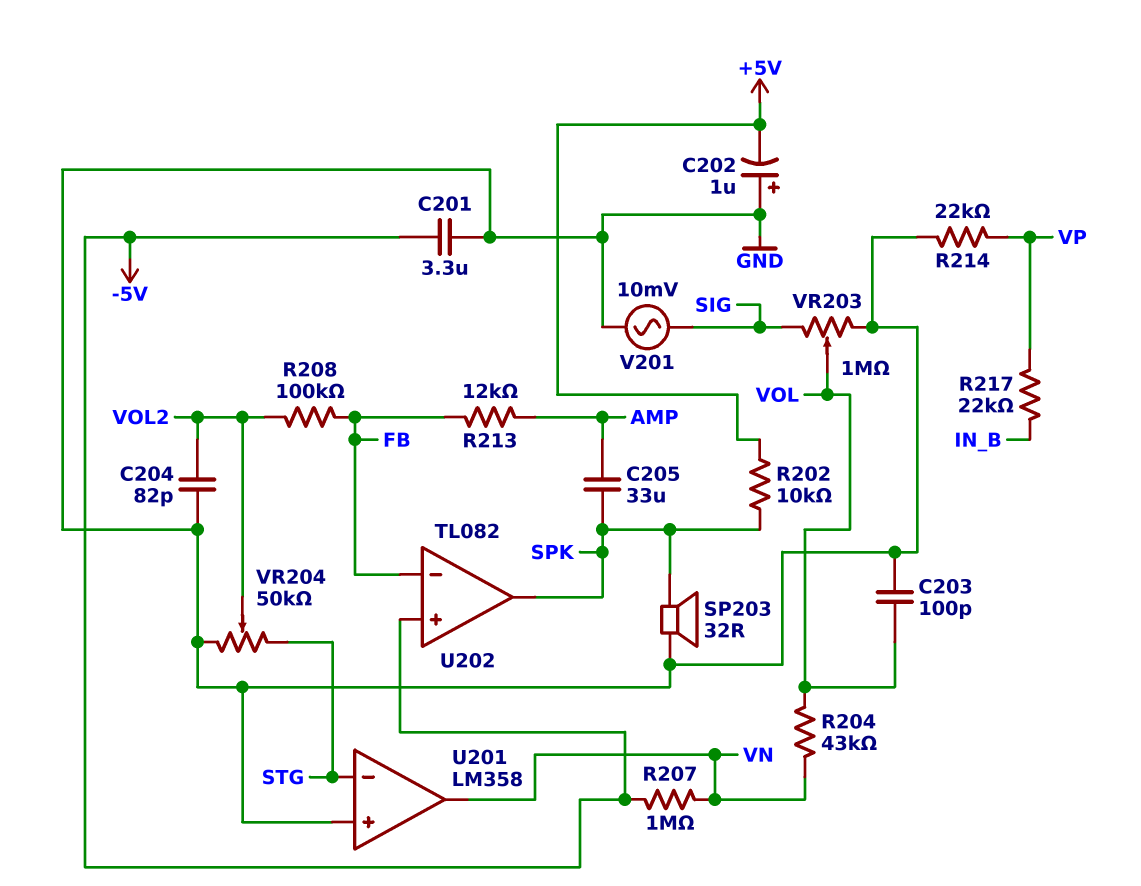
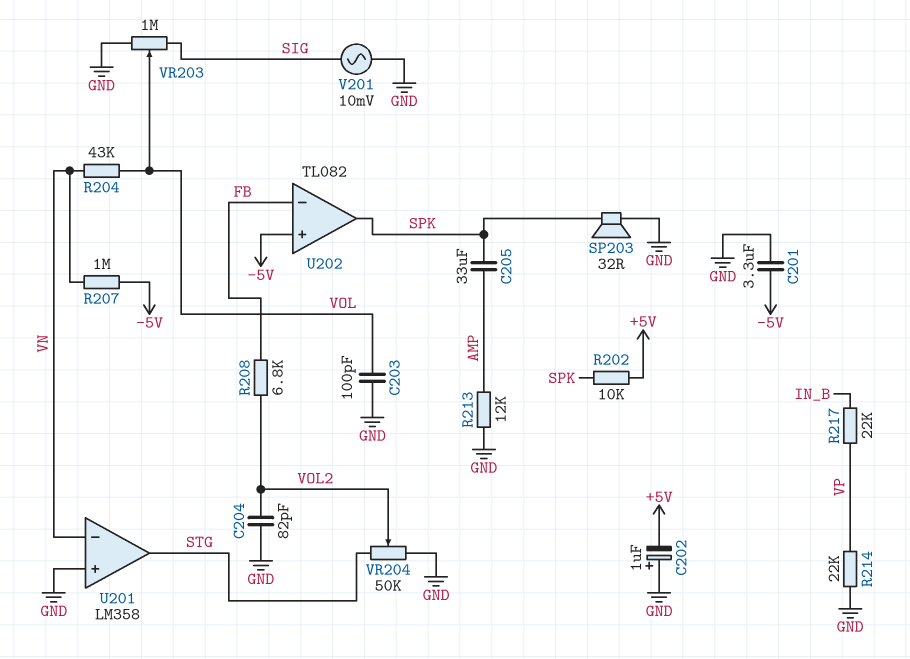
R208: 100k (FB, VOL2) -> 6.8k (FB, VOL2)
R213: 12k (AMP, FB) -> 12k (AMP, GND)
U201 pin in-: STG -> VN
U201 pin out: VN -> STG

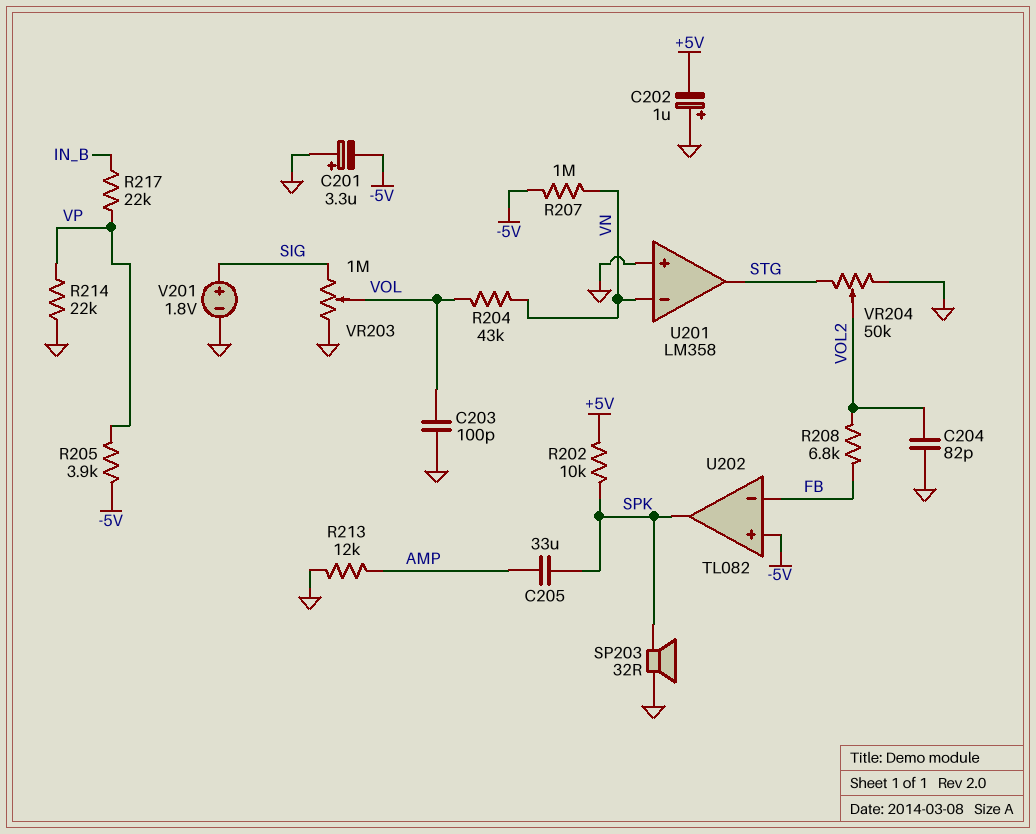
C201: 3.3uF (-5V, GND) -> 3.3uF (plus GND, minus -5V)
R205: none -> 3.9k (-5V, VP)
V201: AC 10mV (GND, SIG) -> 1.8V (plus SIG, minus GND)

